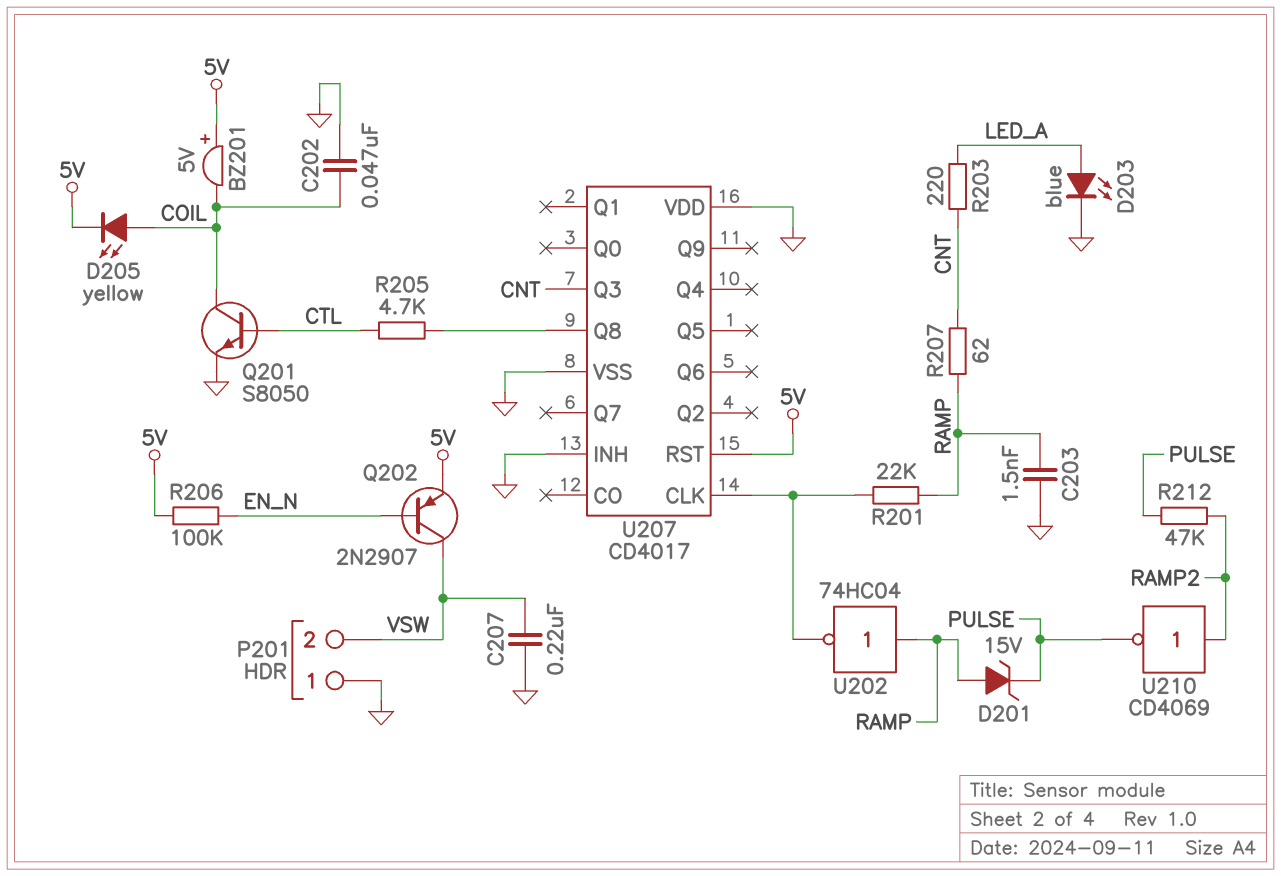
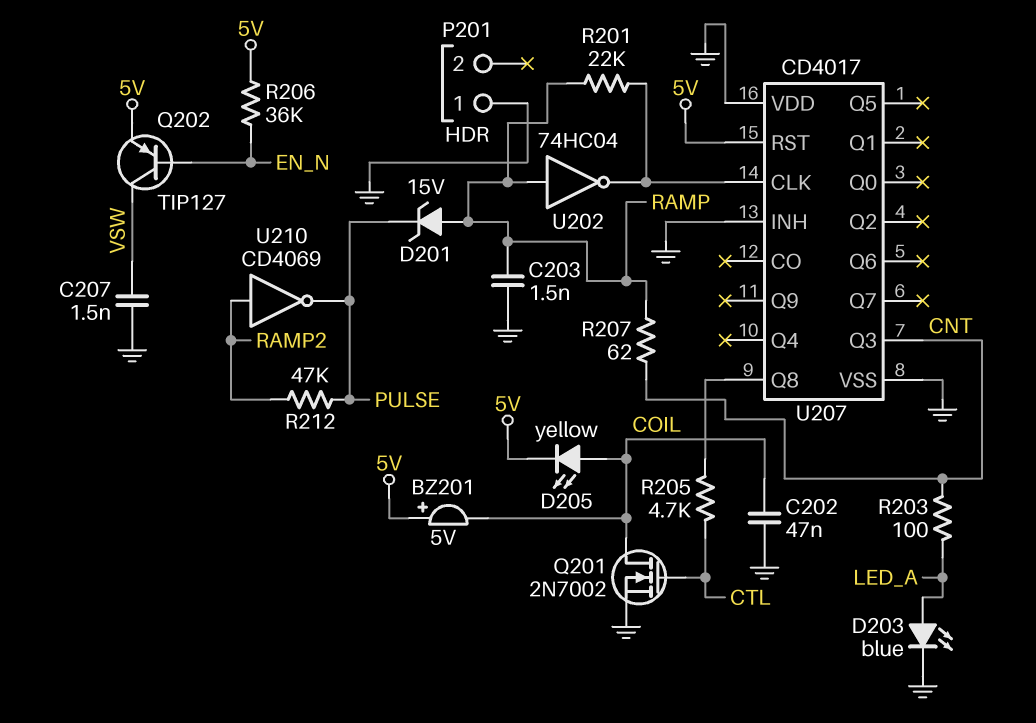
C207: 220nF (GND, VSW) -> 1.5nF (GND, VSW)
P201 pin 2: VSW -> none
Q201: NPN S8050 (B CTL, C COIL, E GND) -> NMOS 2N7002 (G CTL, D COIL, S GND)
Q202: PNP 2N2907 (B EN_N, C VSW, E 5V) -> PNP TIP127 (B EN_N, C VSW, E 5V)
R203: 220 (CNT, LED_A) -> 100 (CNT, LED_A)
R206: 100k (5V, EN_N) -> 36k (5V, EN_N)

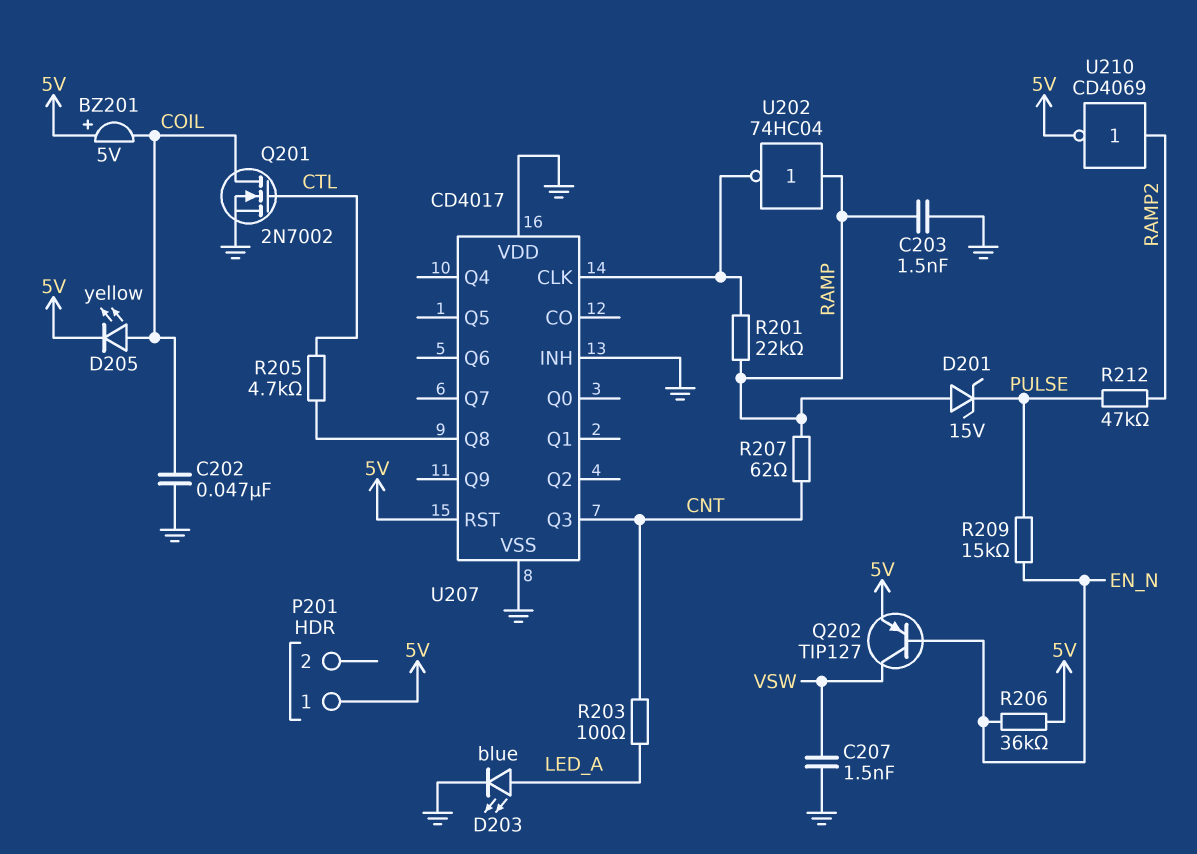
P201 pin 1: GND -> 5V
R209: none -> 15k (EN_N, PULSE)
U210: NOT CD4069 (in RAMP2, out PULSE) -> NOT CD4069 (in RAMP2, out 5V)

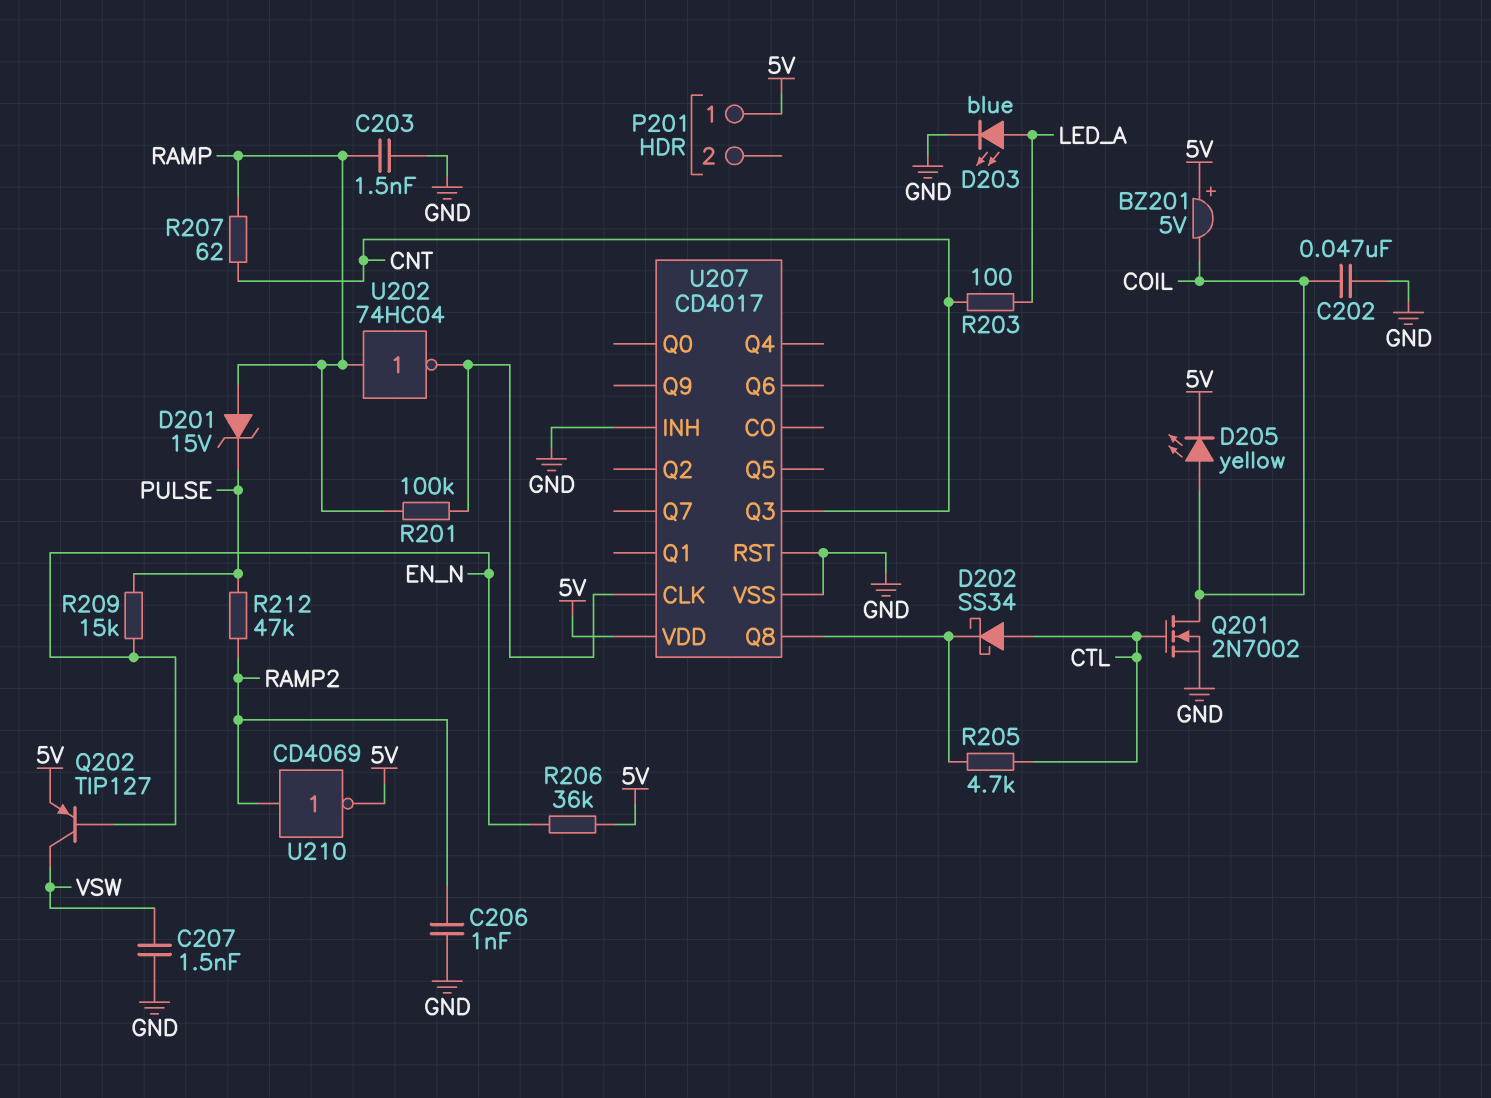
C206: none -> 1nF (GND, RAMP2)
D202: none -> schottky SS34 (A CTL, K U207/Q8)
R201: 22k (RAMP, U207/CLK) -> 100k (RAMP, U207/CLK)
U207 pin RST: 5V -> GND
U207 pin VDD: GND -> 5V

